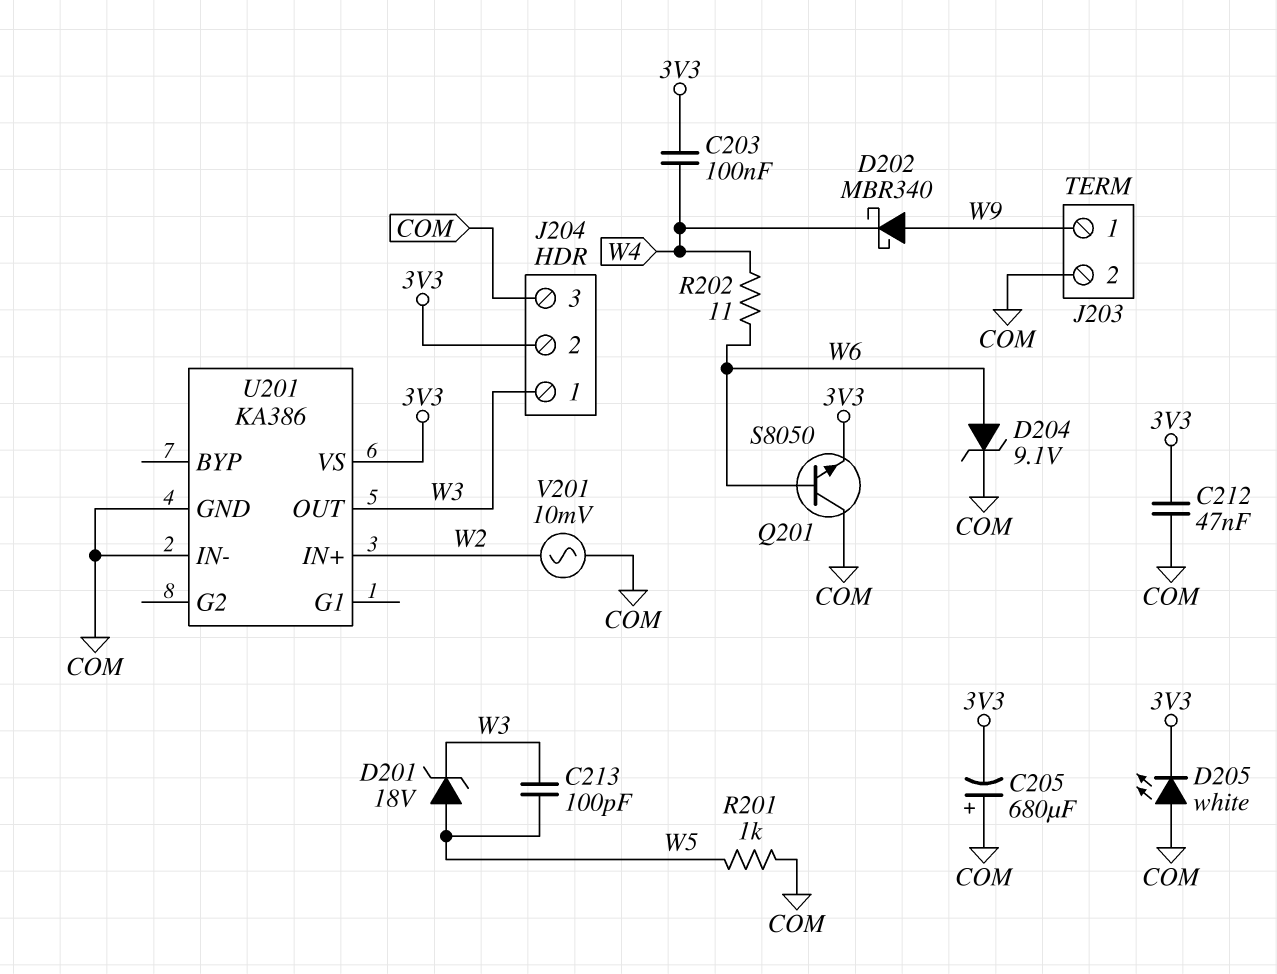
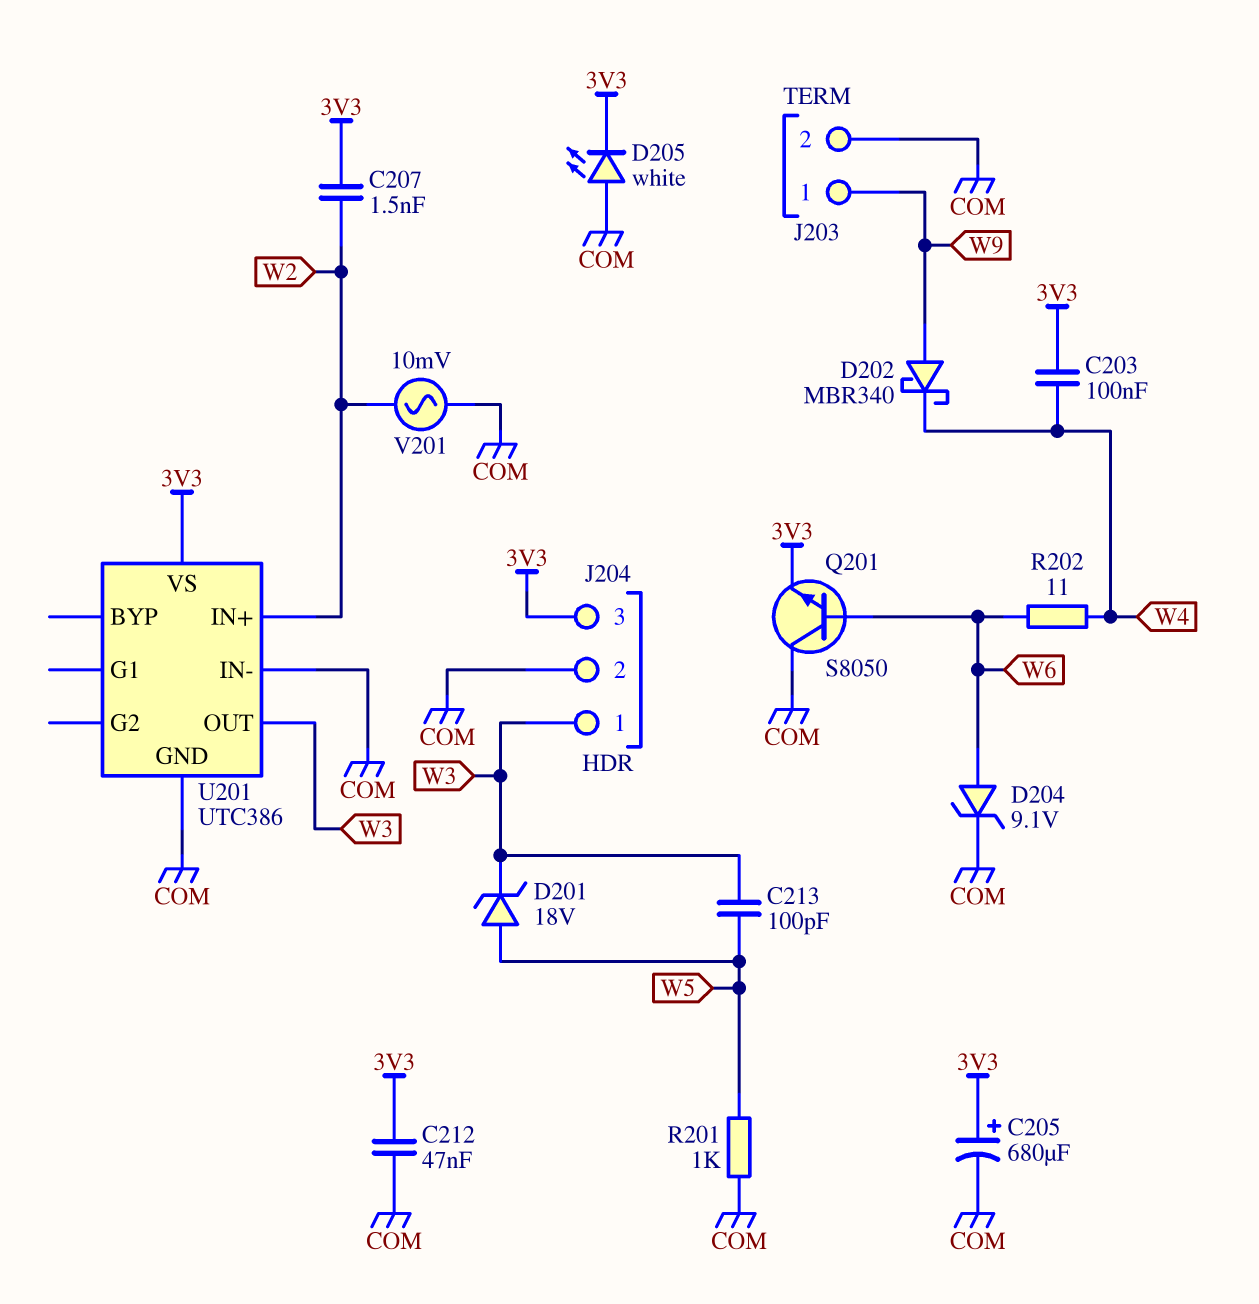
C205: 680uF (plus COM, minus 3V3) -> 680uF (plus 3V3, minus COM)
C207: none -> 1.5nF (3V3, W2)
J204 pin 2: 3V3 -> COM
J204 pin 3: COM -> 3V3
U201: KA386 -> UTC386

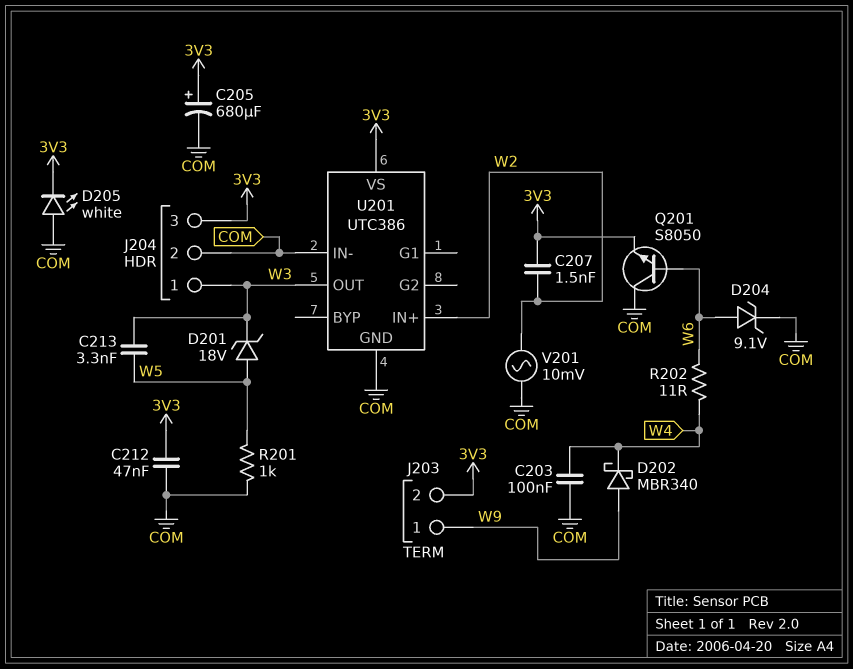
C203: 100nF (3V3, W4) -> 100nF (COM, W4)
C213: 100pF (W3, W5) -> 3.3nF (W3, W5)
J203 pin 2: COM -> 3V3

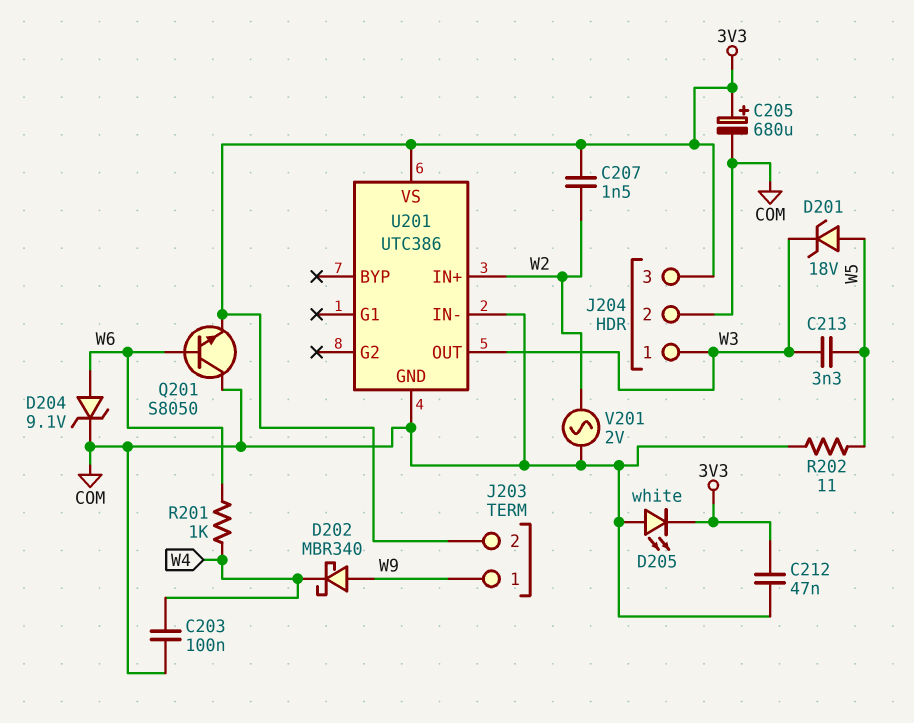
R201: 1k (COM, W5) -> 1k (W4, W6)
R202: 11 (W4, W6) -> 11 (COM, W5)
V201: AC 10mV (COM, W2) -> AC 2V (COM, W2)

